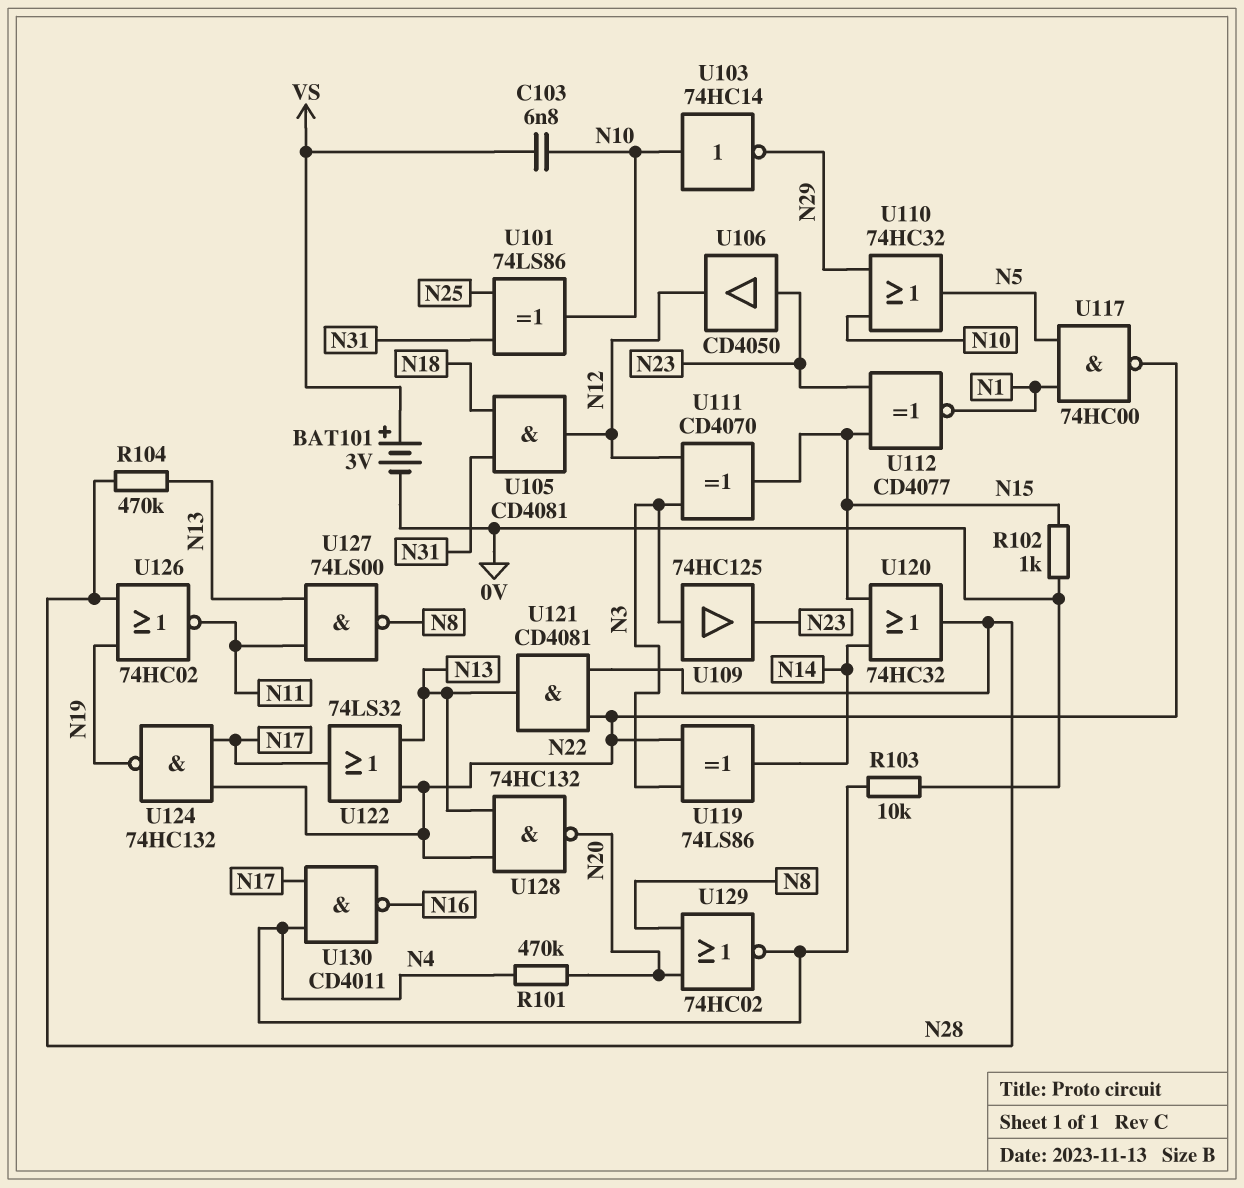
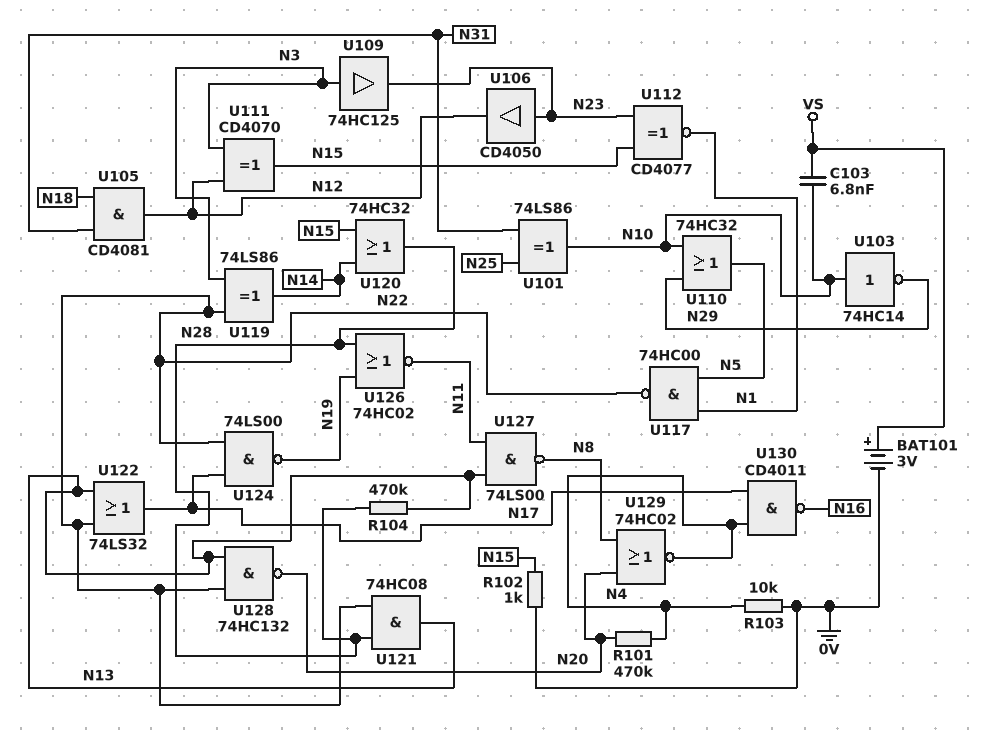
U121: AND CD4081 (in N22, in N28, out N13) -> AND 74HC08 (in N22, in N28, out N13)
U124: NAND 74HC132 (in N17, in N22, out N19) -> NAND 74LS00 (in N17, in N22, out N19)

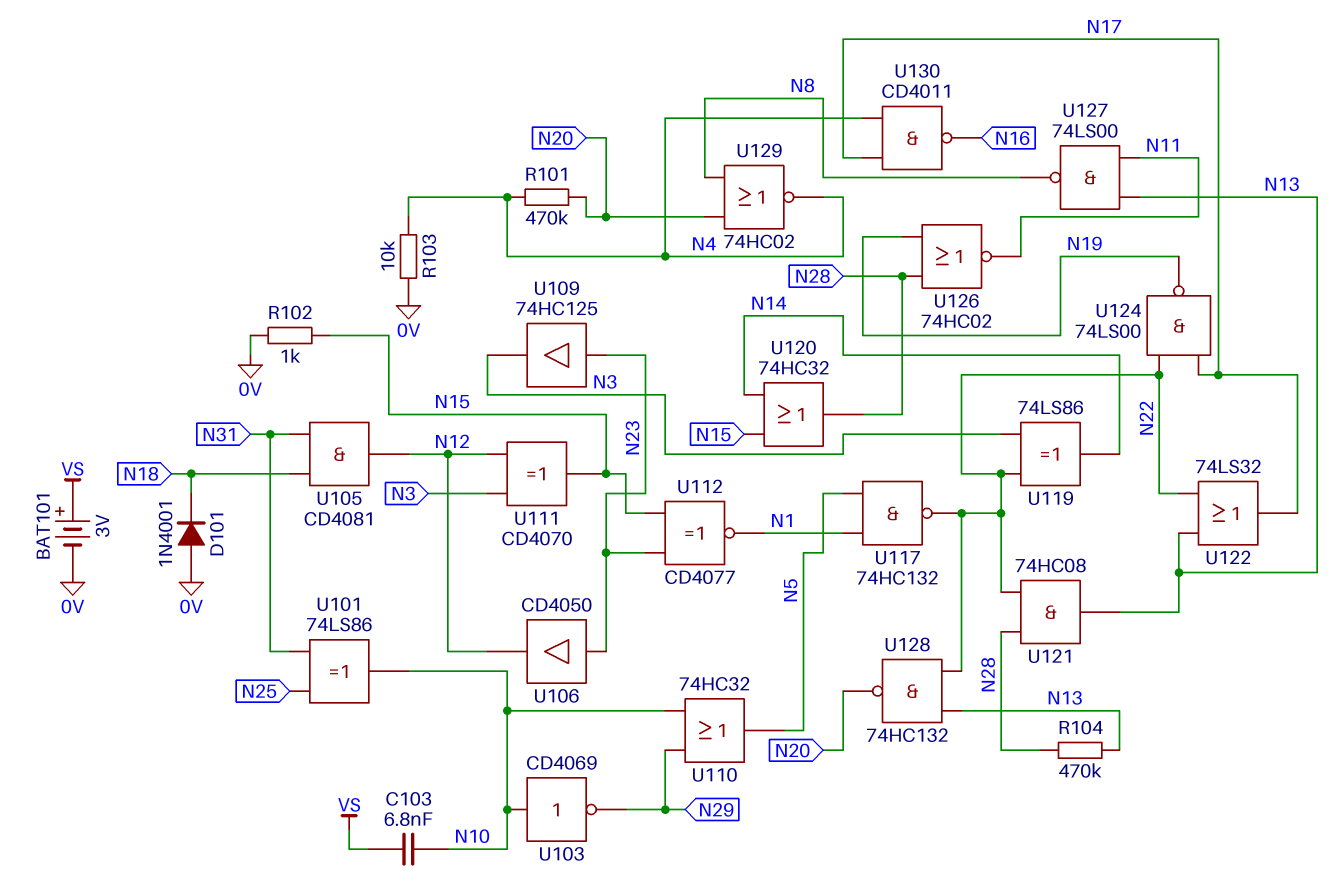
D101: none -> diode 1N4001 (A 0V, K N18)
U103: NOT 74HC14 (in N10, out N29) -> NOT CD4069 (in N10, out N29)
U109: buffer 74HC125 (in N3, out N23) -> buffer 74HC125 (in N23, out N3)
U117: NAND 74HC00 (in N1, in N5, out N22) -> NAND 74HC132 (in N1, in N5, out N22)

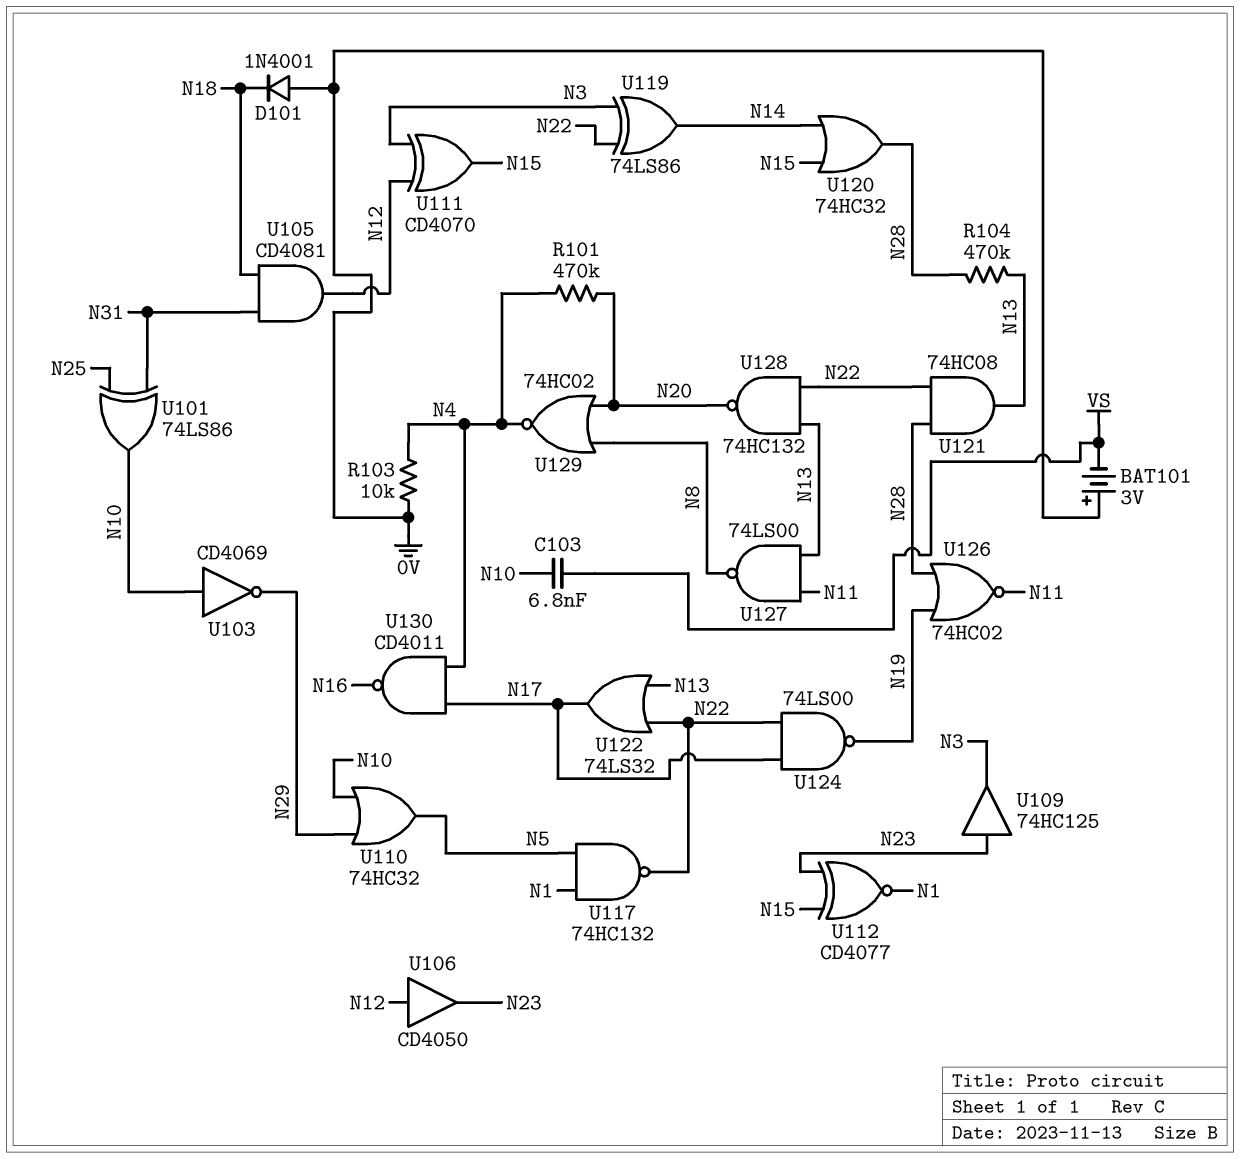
BAT101: 3V (plus VS, minus 0V) -> 3V (plus 0V, minus VS)
R102: 1k (0V, N15) -> none
U106: buffer CD4050 (in N23, out N12) -> buffer CD4050 (in N12, out N23)

